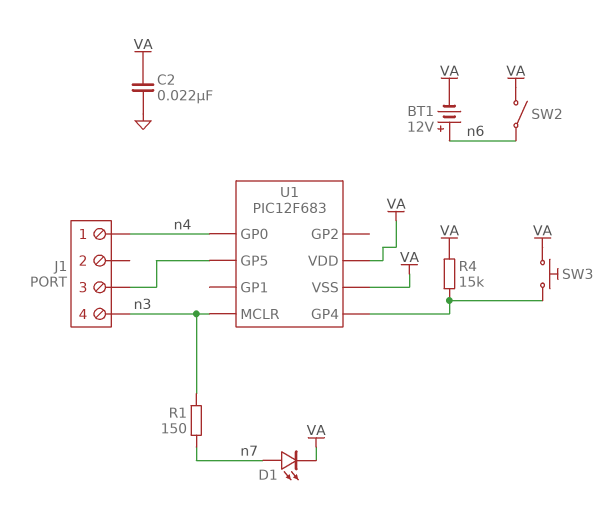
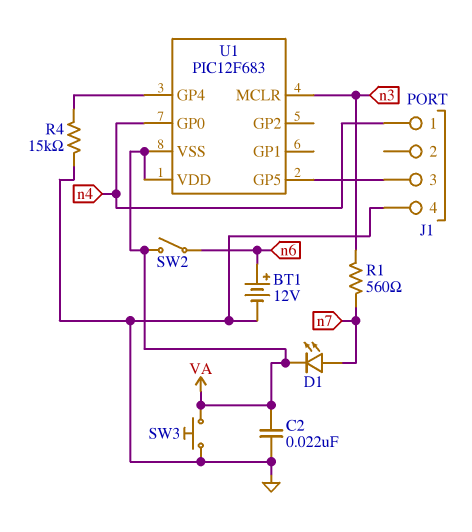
BT1: 12V (plus n6, minus VA) -> 12V (plus n6, minus GND)
J1 pin 4: n3 -> GND
R1: 150 (n3, n7) -> 560 (n3, n7)
R4: 15k (U1/GP4, VA) -> 15k (GND, U1/GP4)
SW3: button (U1/GP4, VA) -> button (GND, VA)

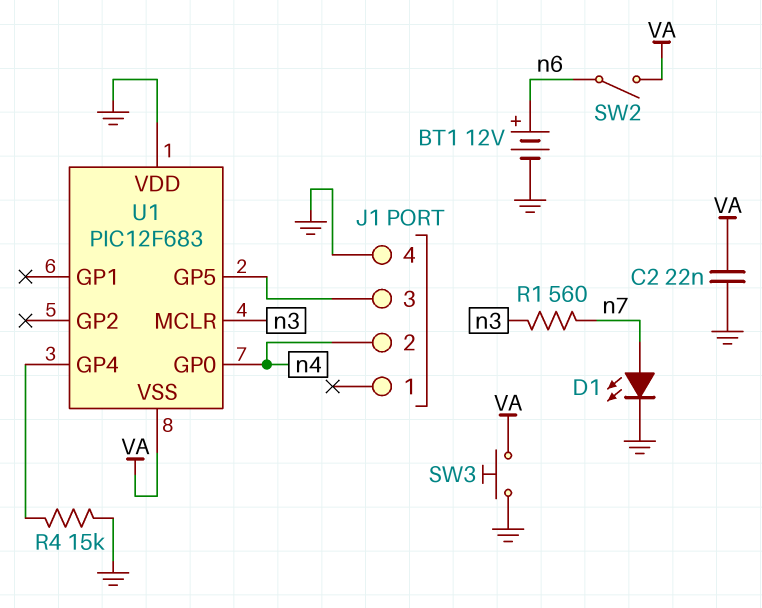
D1: LED (A n7, K VA) -> LED (A n7, K GND)
J1 pin 1: n4 -> none
J1 pin 2: none -> n4
U1 pin VDD: VA -> GND

